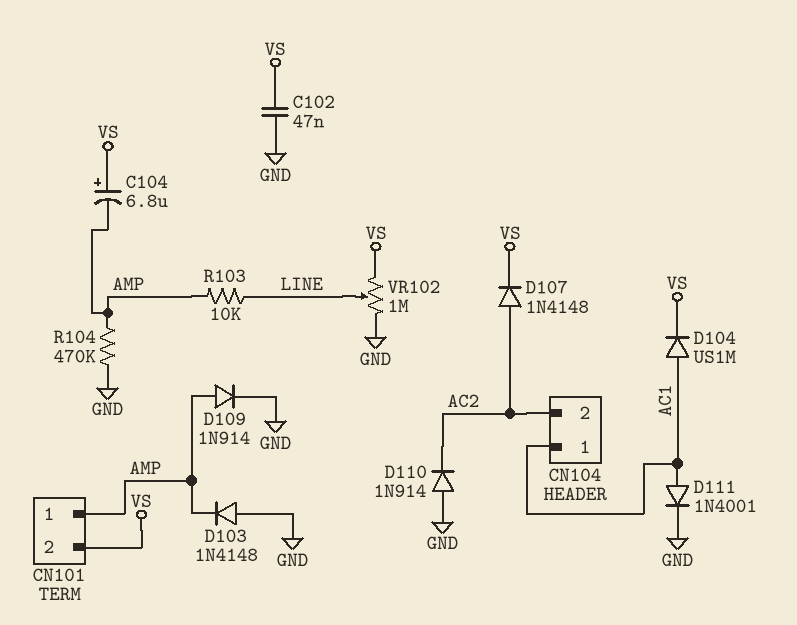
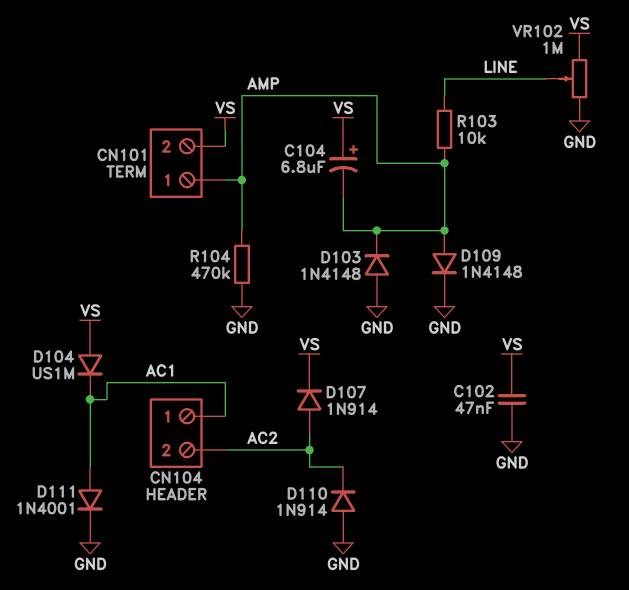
D104: diode US1M (A AC1, K VS) -> diode US1M (A VS, K AC1)
D107: diode 1N4148 (A AC2, K VS) -> diode 1N914 (A AC2, K VS)
D109: diode 1N914 (A AMP, K GND) -> diode 1N4148 (A AMP, K GND)

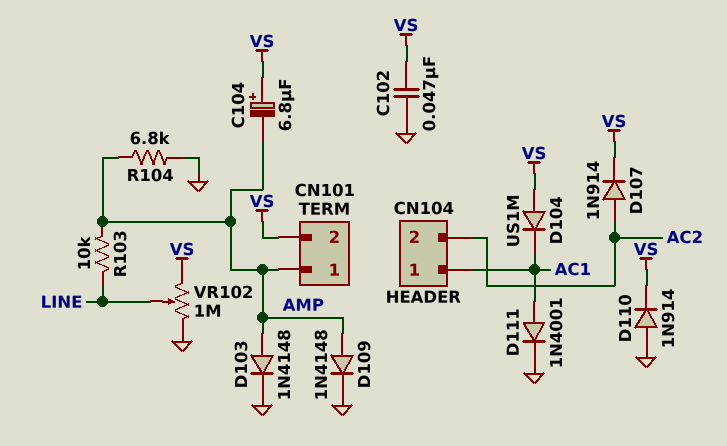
D103: diode 1N4148 (A GND, K AMP) -> diode 1N4148 (A AMP, K GND)
D110: diode 1N914 (A GND, K AC2) -> diode 1N914 (A GND, K VS)
R104: 470k (AMP, GND) -> 6.8k (AMP, GND)

